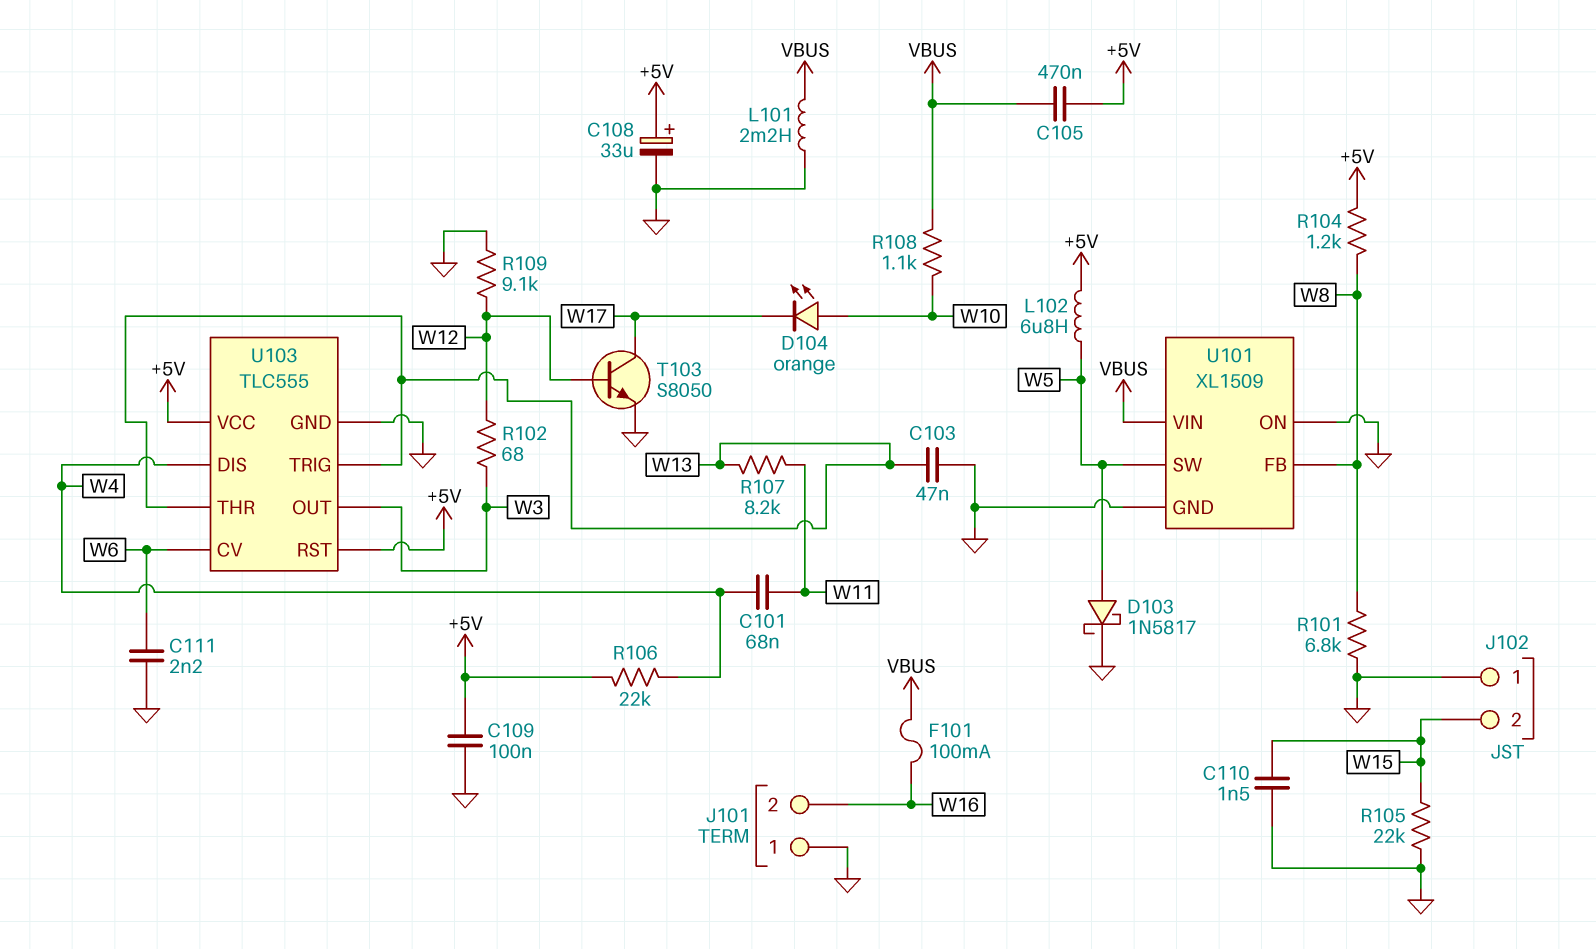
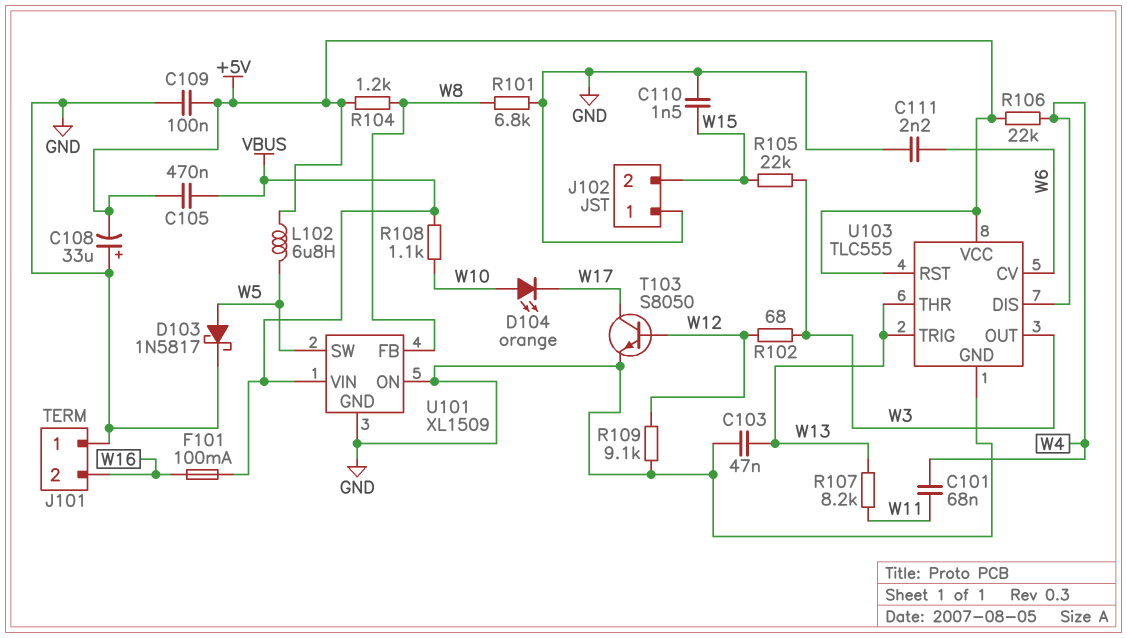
C108: 33uF (plus +5V, minus GND) -> 33uF (plus GND, minus +5V)
L101: 2.2mH (GND, VBUS) -> none
R105: 22k (GND, W15) -> 22k (W3, W15)

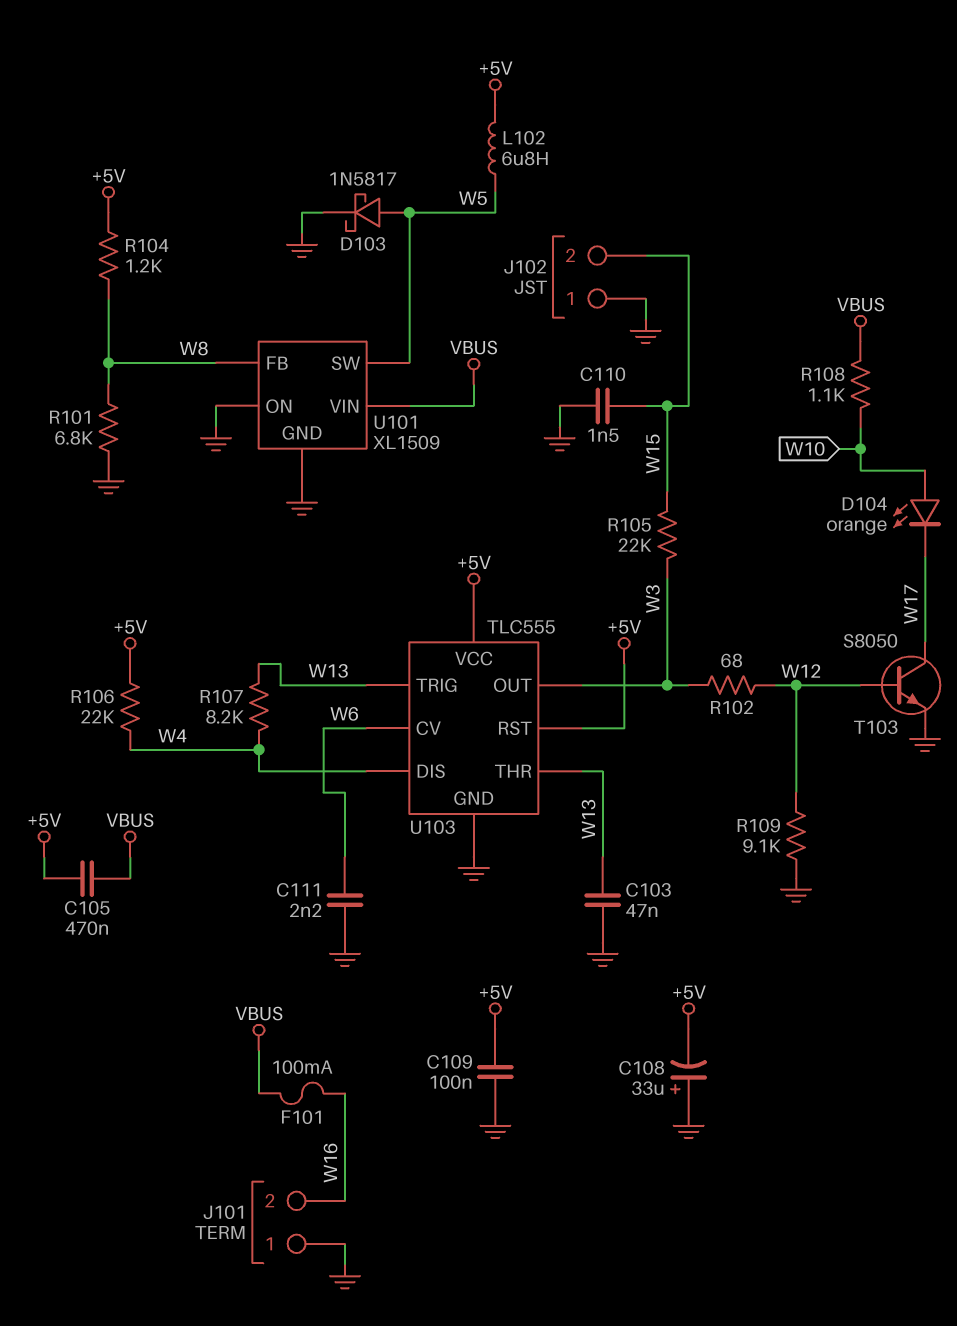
C101: 68nF (W4, W11) -> none
R107: 8.2k (W11, W13) -> 8.2k (W4, W13)

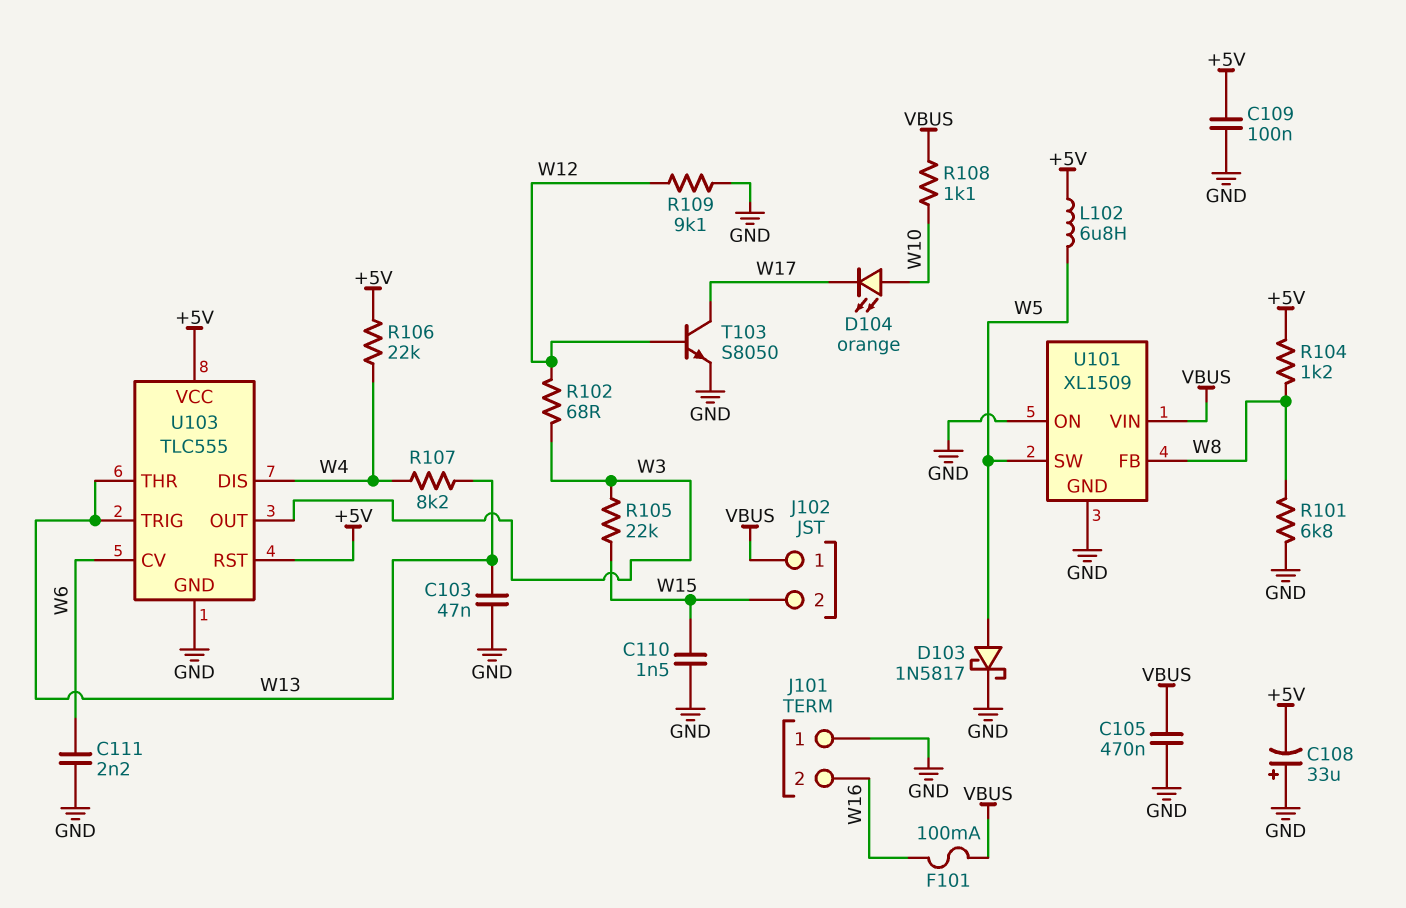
C105: 470nF (+5V, VBUS) -> 470nF (GND, VBUS)
J102 pin 1: GND -> VBUS

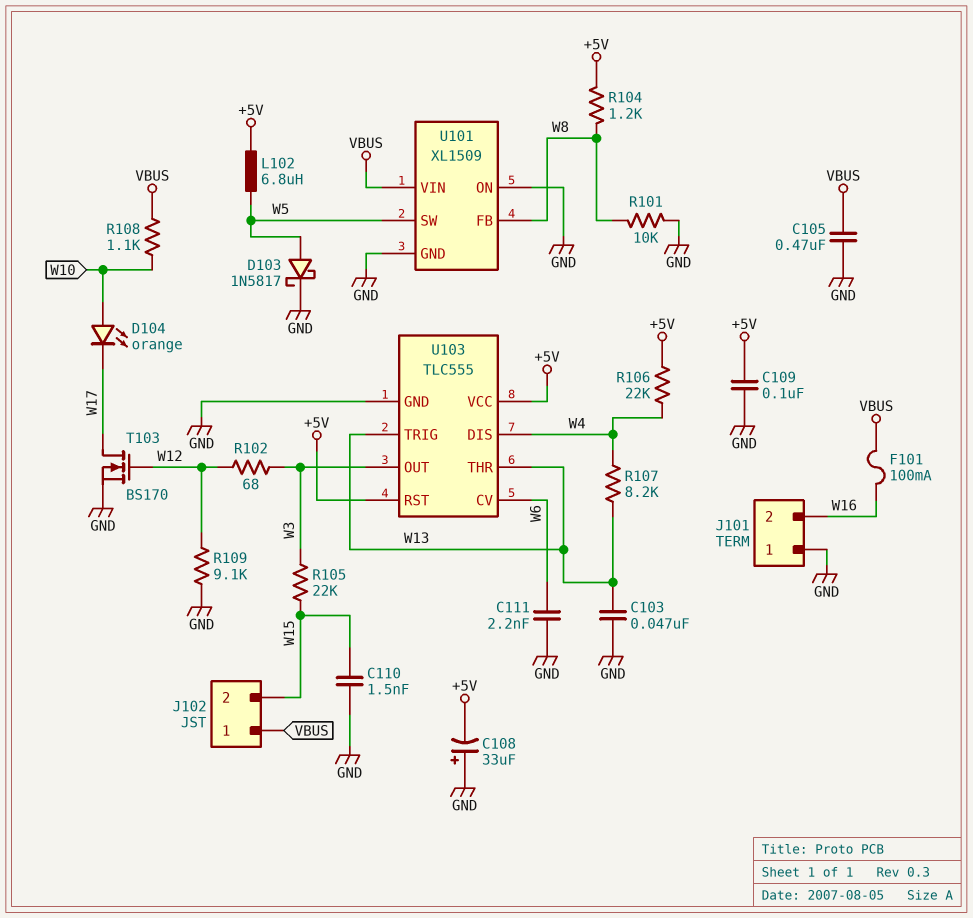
R101: 6.8k (GND, W8) -> 10k (GND, W8)
T103: NPN S8050 (B W12, C W17, E GND) -> NMOS BS170 (G W12, D W17, S GND)

